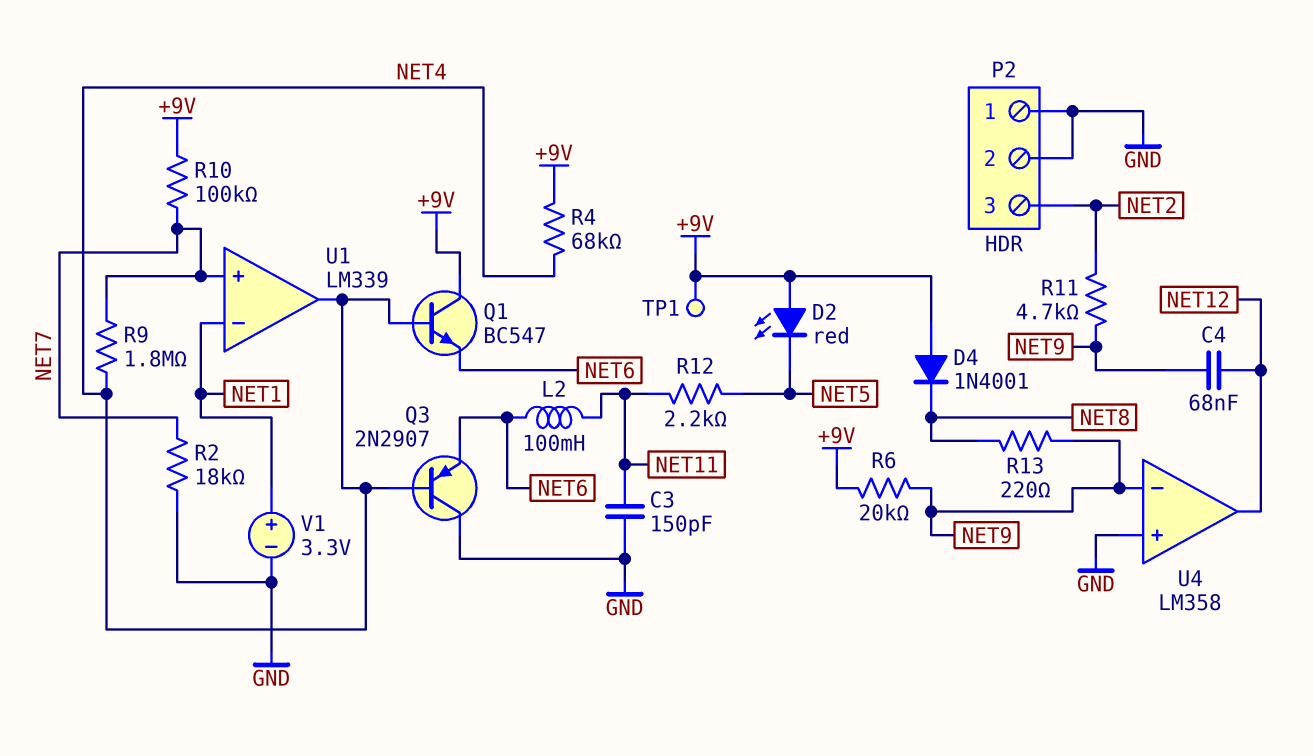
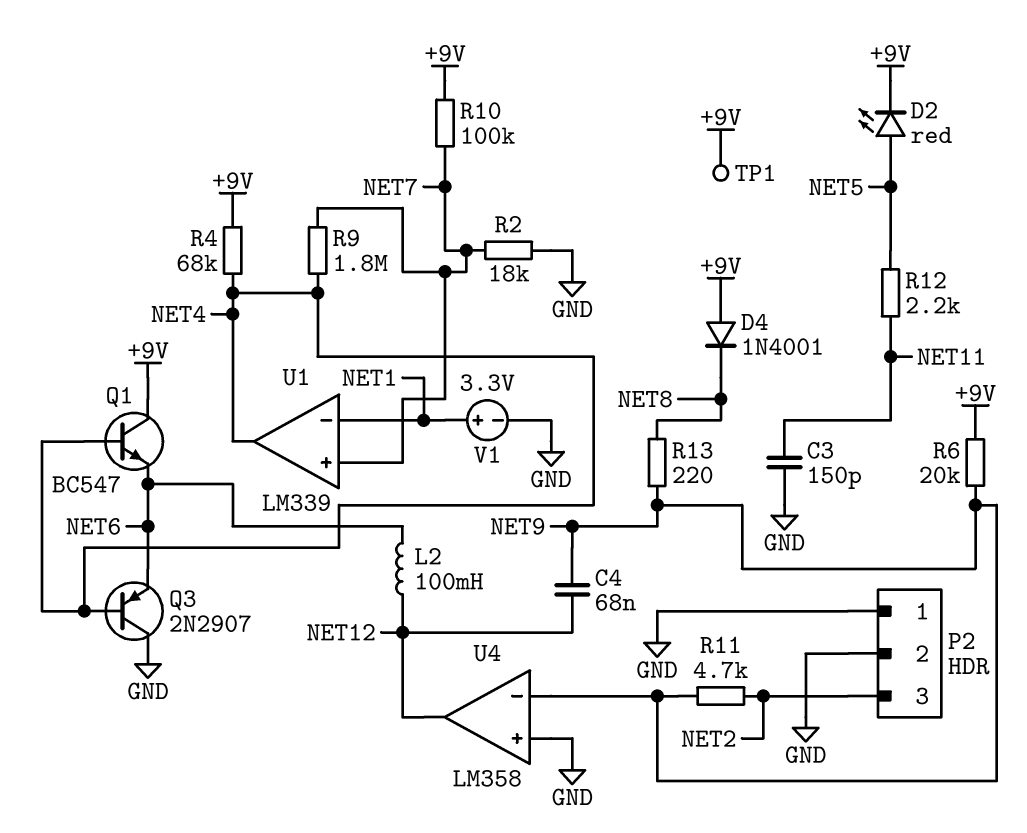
D2: LED red (A +9V, K NET5) -> LED red (A NET5, K +9V)
L2: 100mH (NET6, NET11) -> 100mH (NET6, NET12)

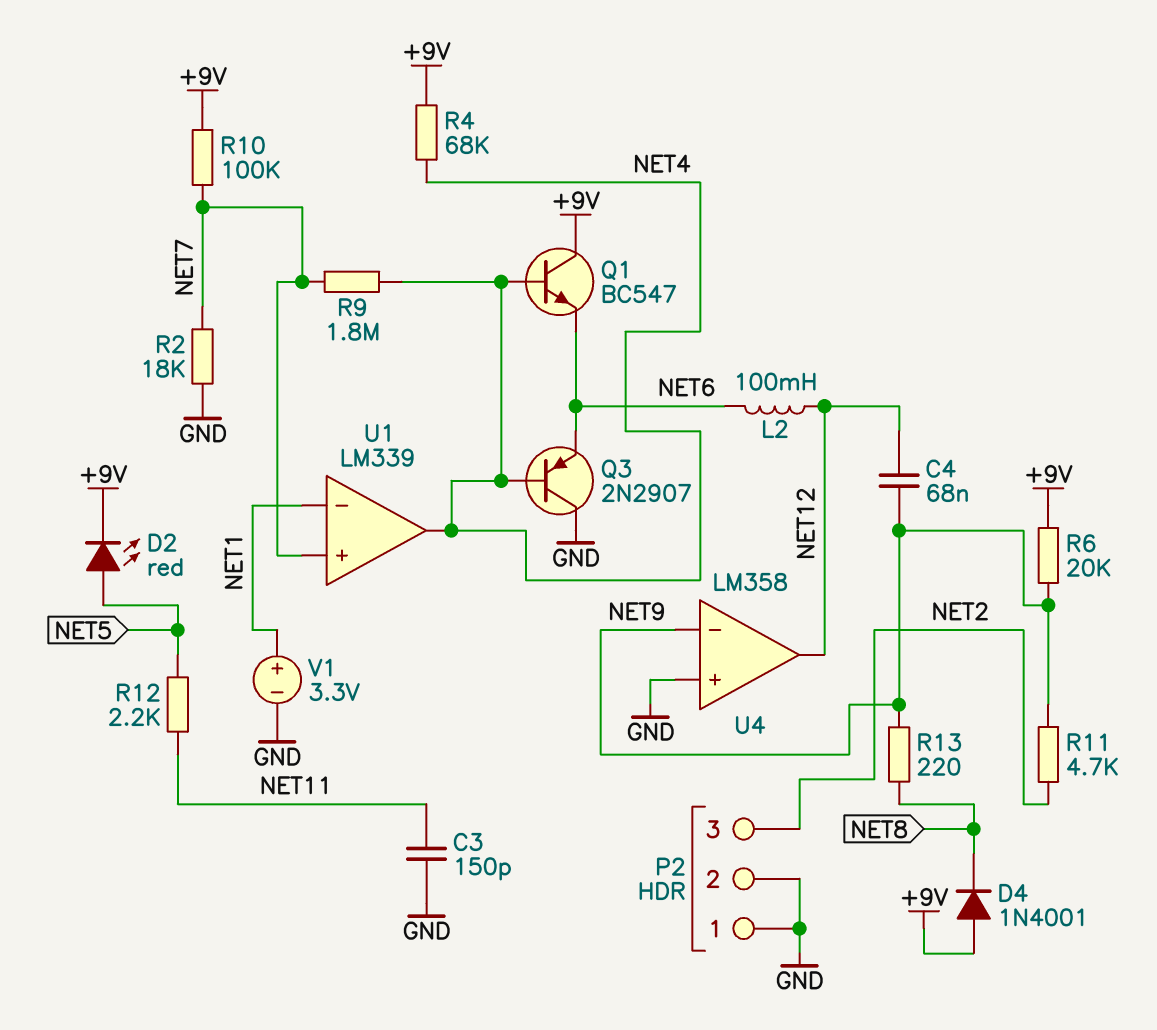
TP1: test point (+9V) -> none

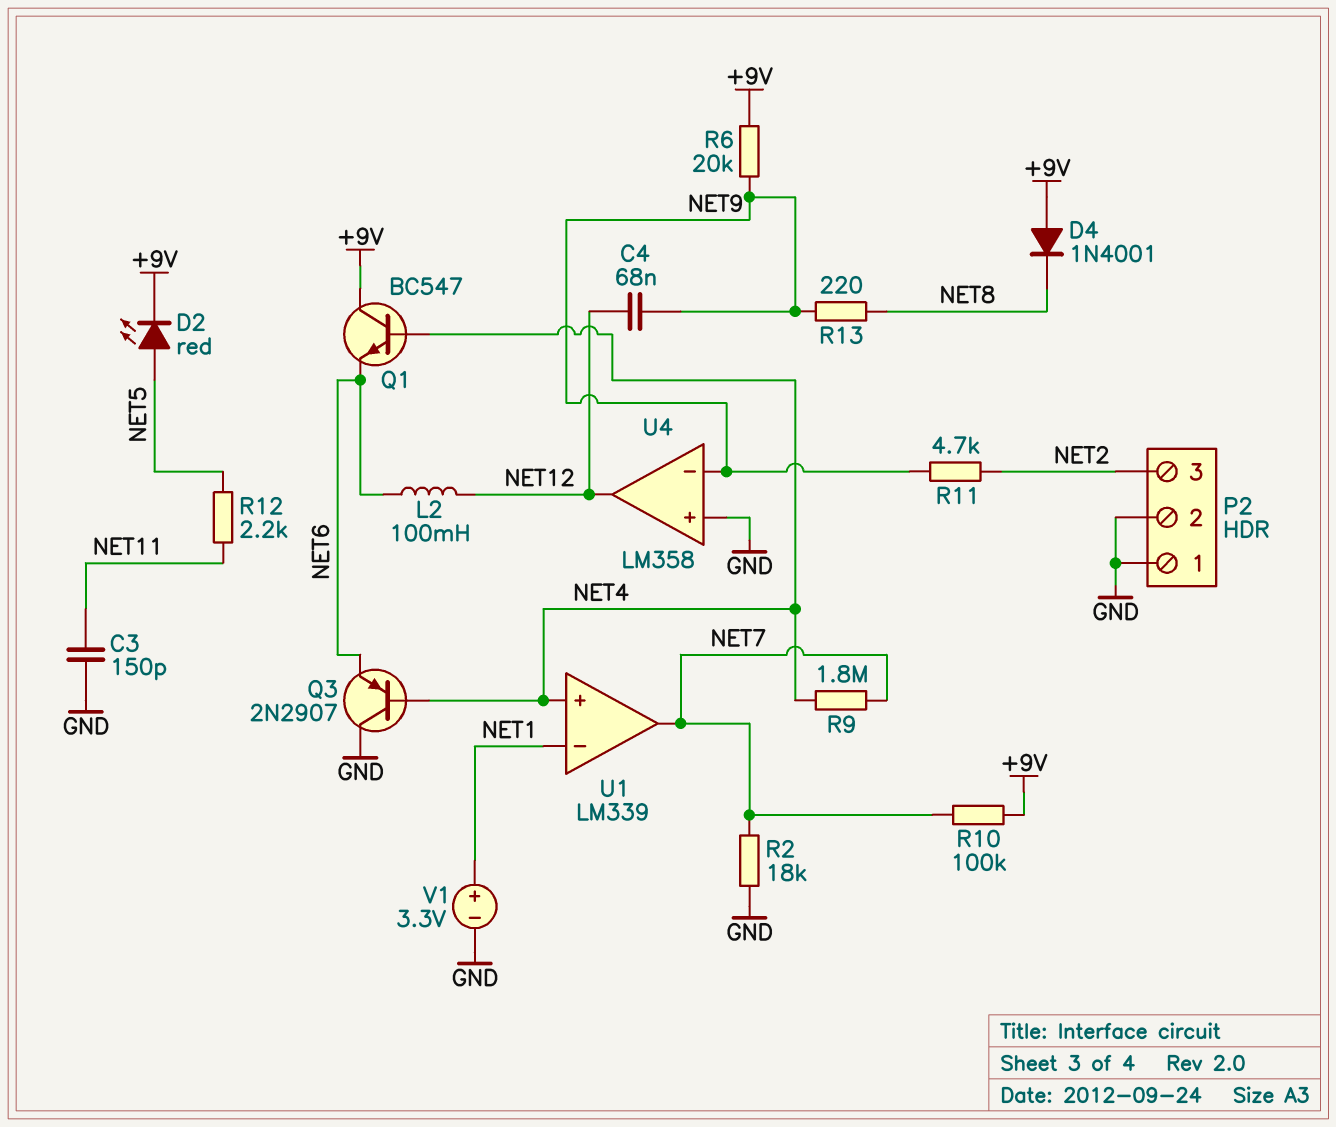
R4: 68k (+9V, NET4) -> none
U1 pin in+: NET7 -> NET4
U1 pin out: NET4 -> NET7

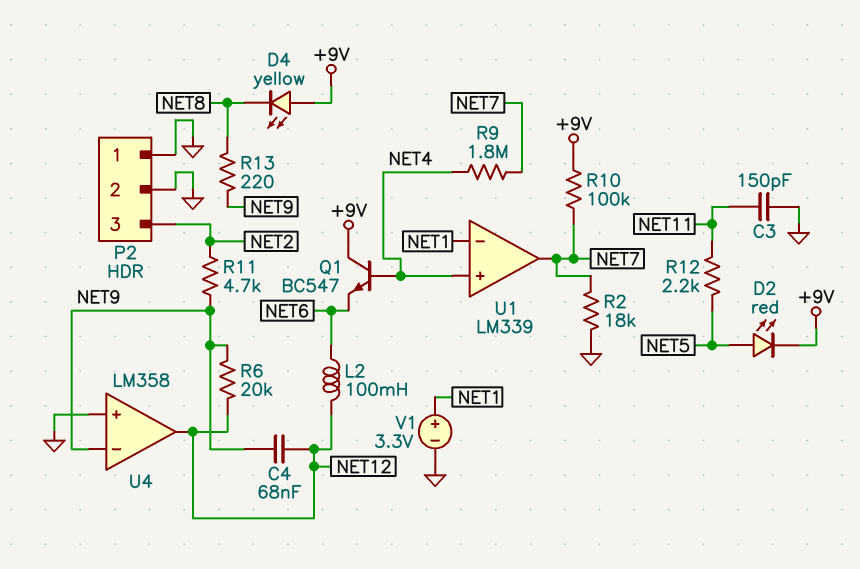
D4: diode 1N4001 (A +9V, K NET8) -> LED yellow (A +9V, K NET8)
Q3: PNP 2N2907 (B NET4, C GND, E NET6) -> none
R6: 20k (+9V, NET9) -> 20k (NET9, NET12)

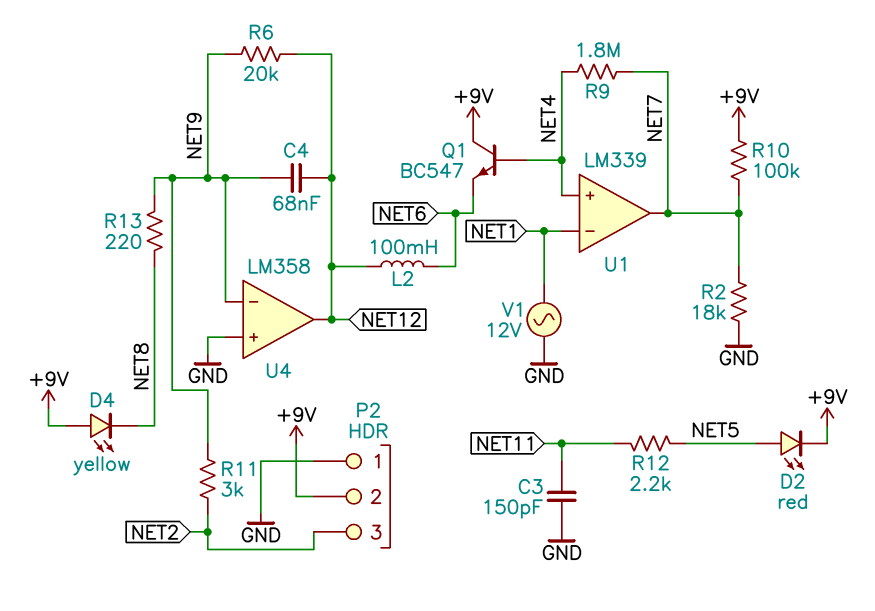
P2 pin 2: GND -> +9V
R11: 4.7k (NET2, NET9) -> 3k (NET2, NET9)
V1: 3.3V (plus NET1, minus GND) -> AC 12V (GND, NET1)

